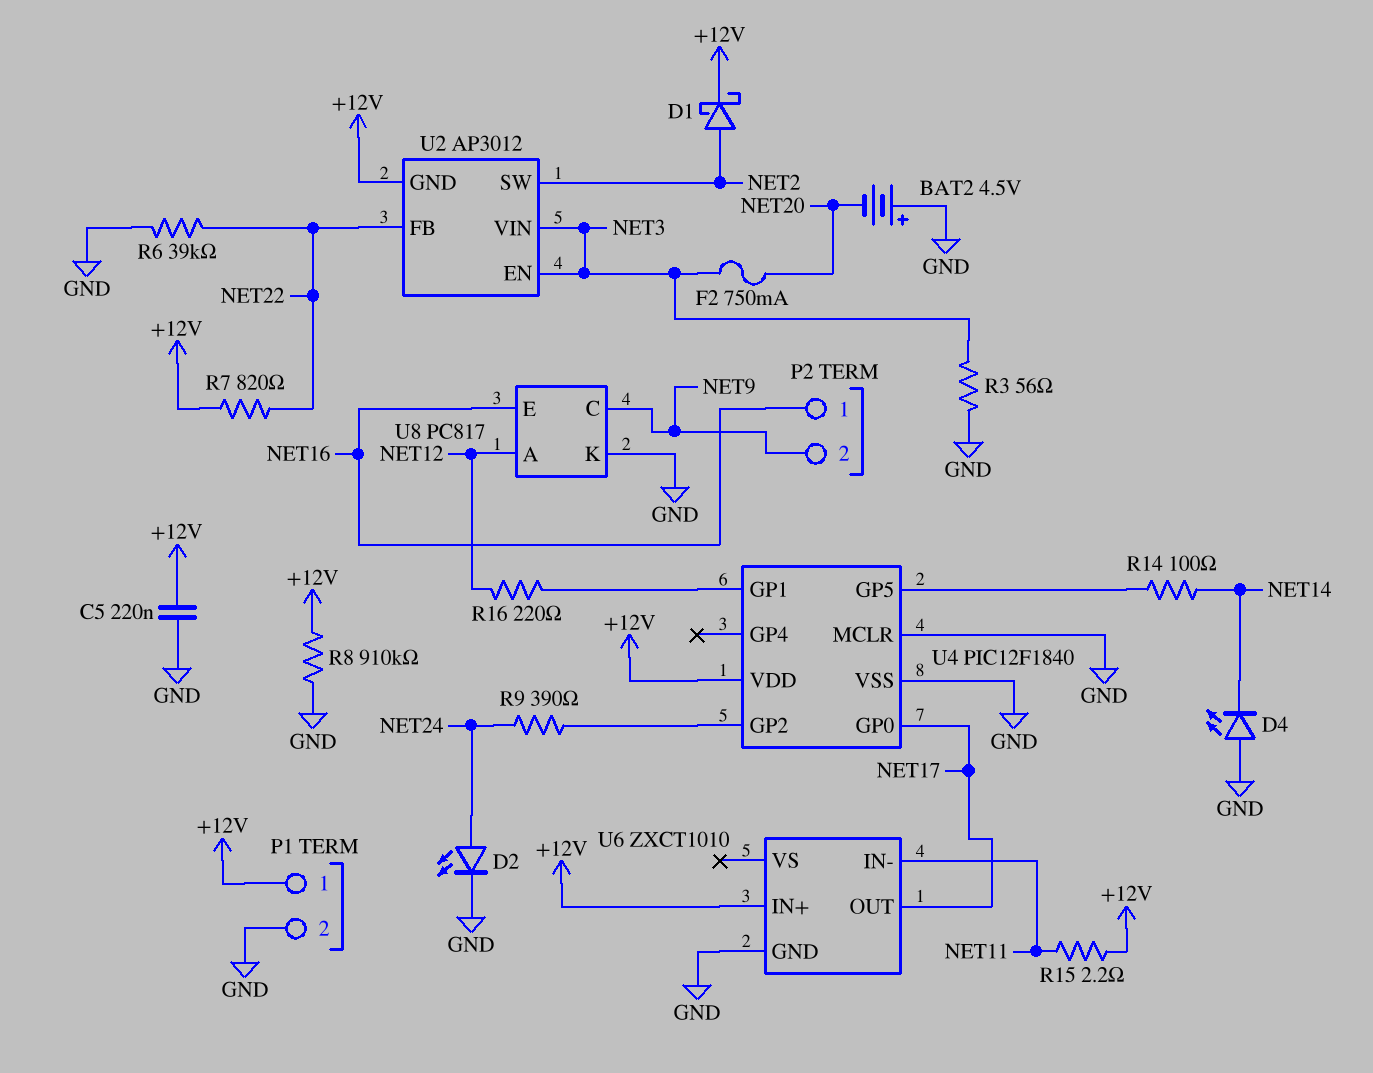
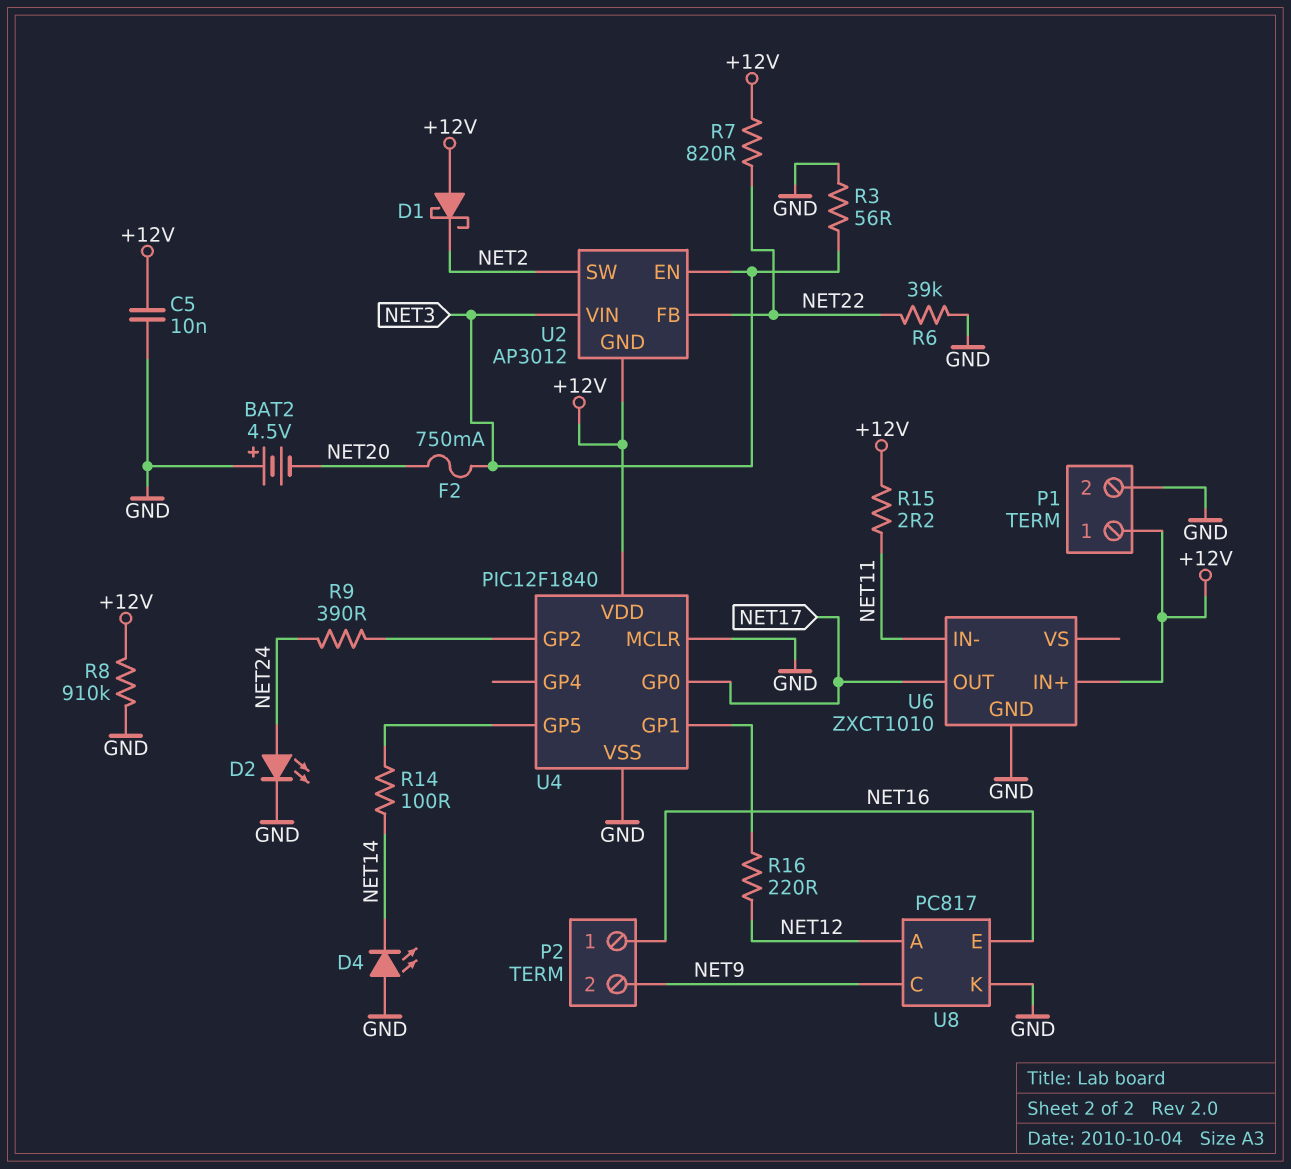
C5: 220nF (+12V, GND) -> 10nF (+12V, GND)
D1: schottky (A NET2, K +12V) -> schottky (A +12V, K NET2)

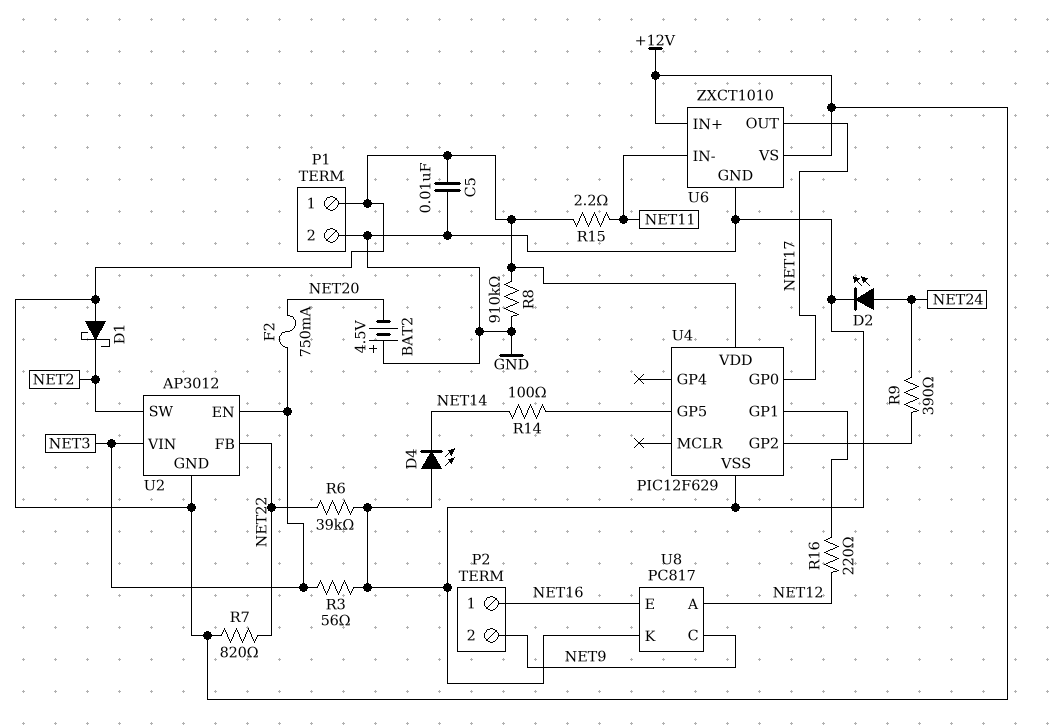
U4: PIC12F1840 -> PIC12F629
U4 pin MCLR: GND -> none
U6 pin VS: none -> +12V

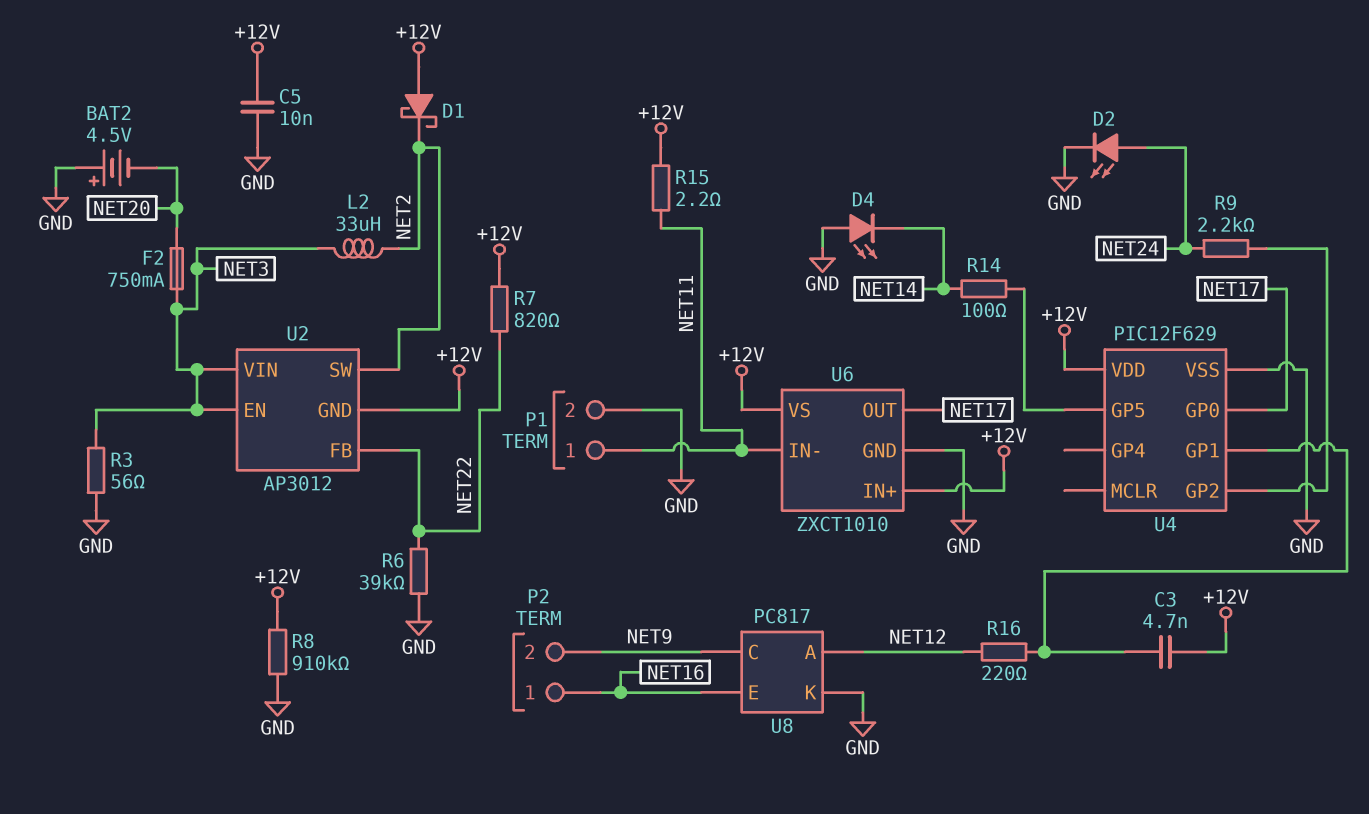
C3: none -> 4.7nF (+12V, U4/GP1)
L2: none -> 33uH (NET2, NET3)
P1 pin 1: +12V -> NET11
R9: 390 (NET24, U4/GP2) -> 2.2k (NET24, U4/GP2)

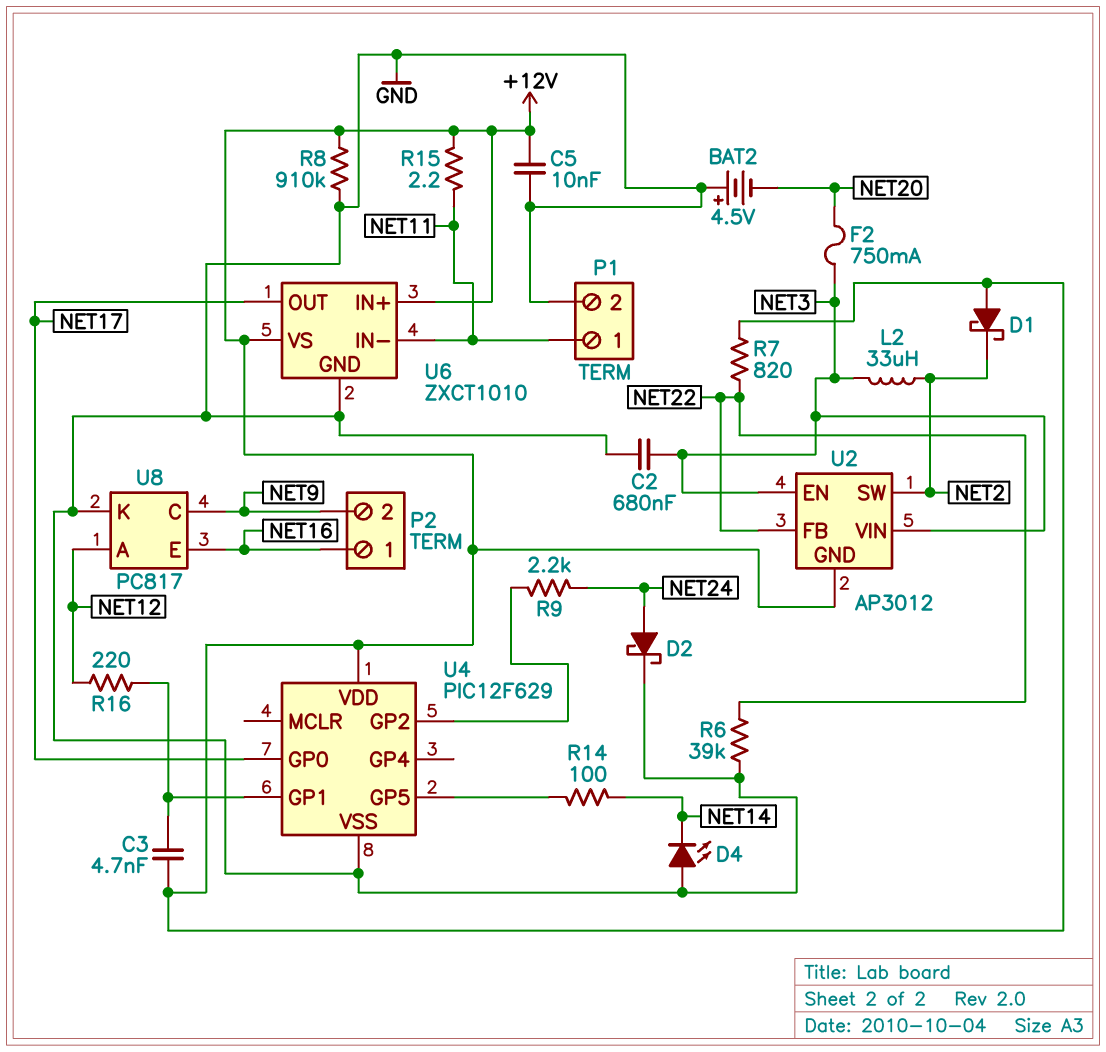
C2: none -> 680nF (GND, NET3)
D2: LED (A NET24, K GND) -> schottky (A NET24, K GND)
R3: 56 (GND, NET3) -> none

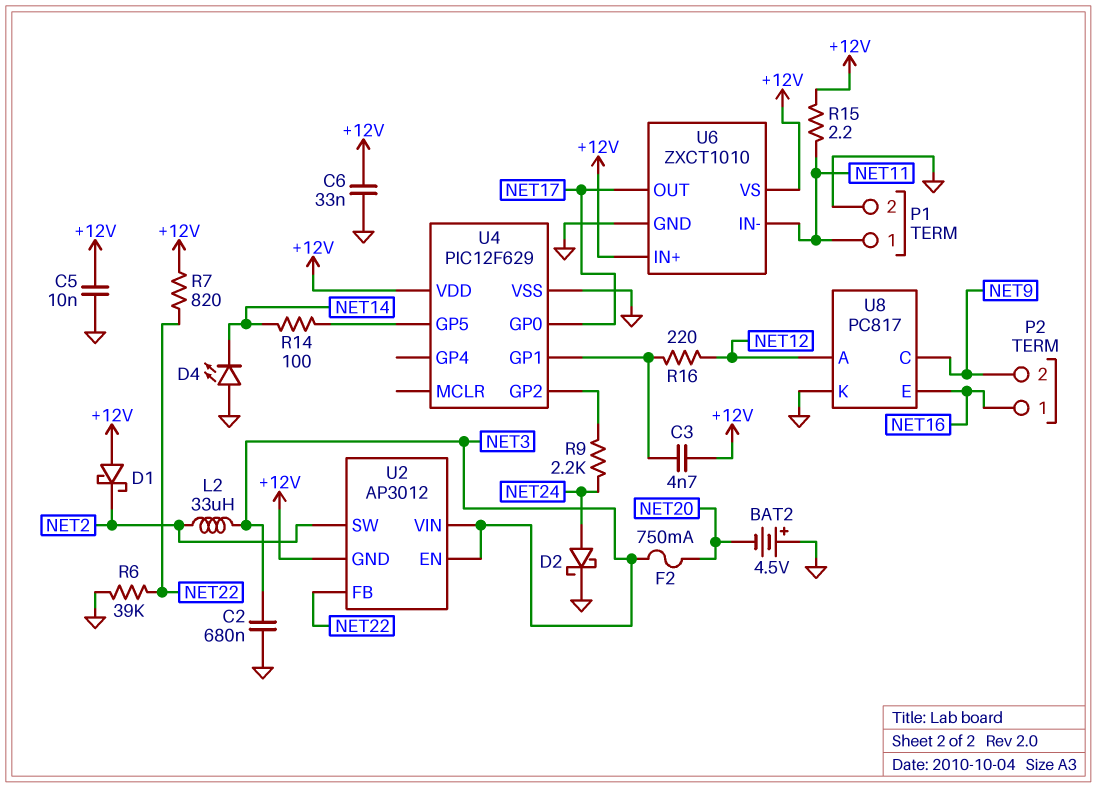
C6: none -> 33nF (+12V, GND)
R8: 910k (+12V, GND) -> none

